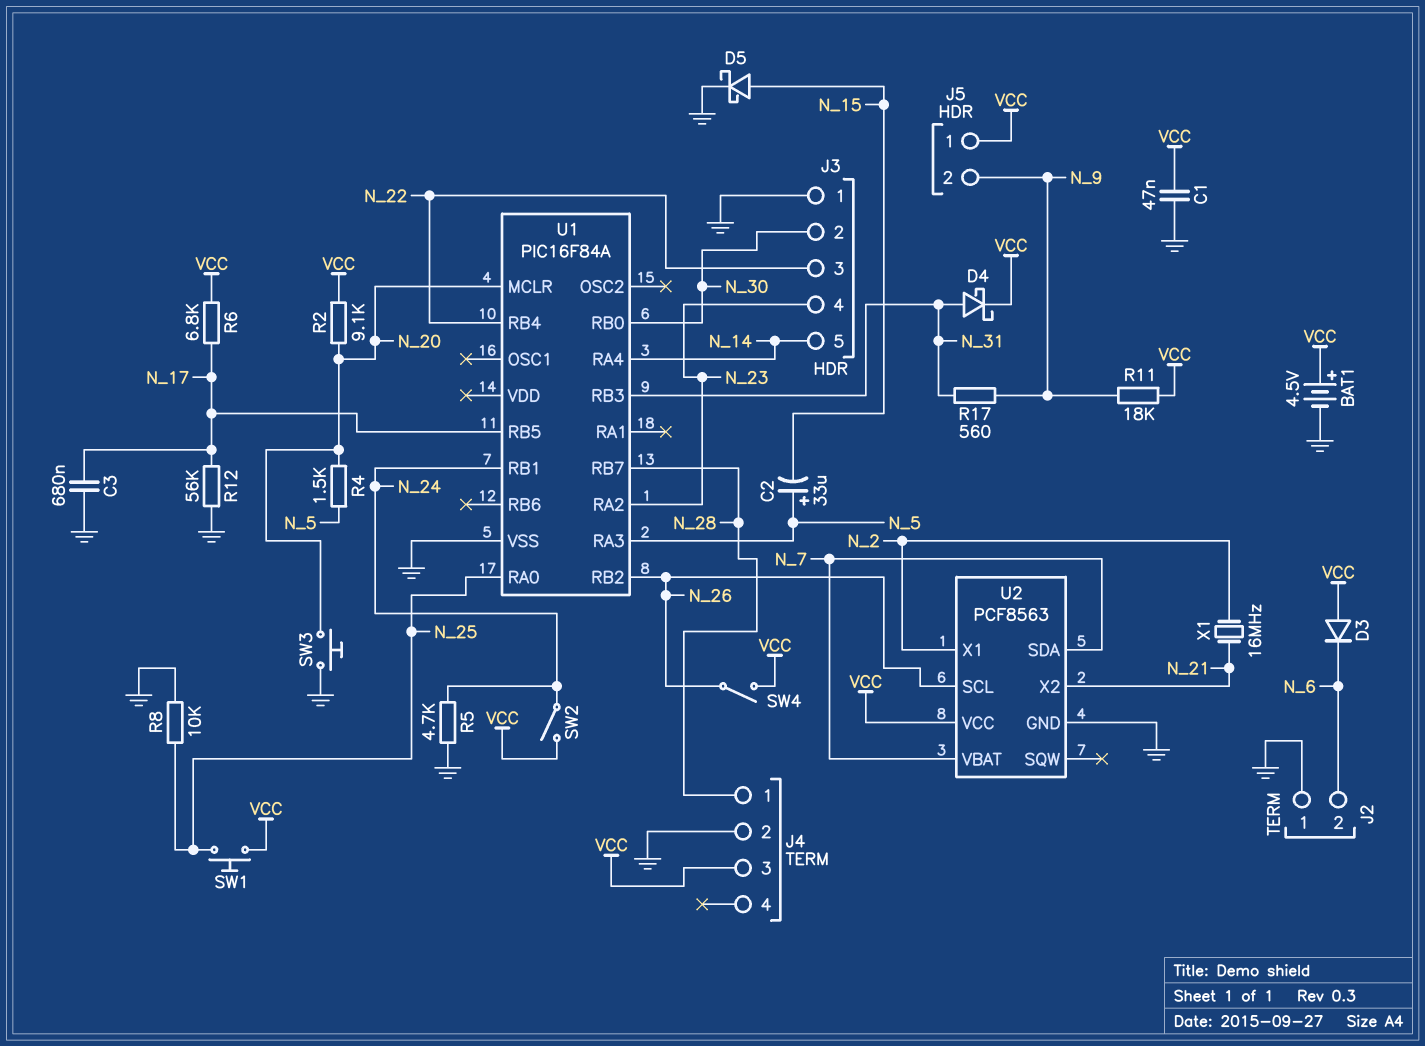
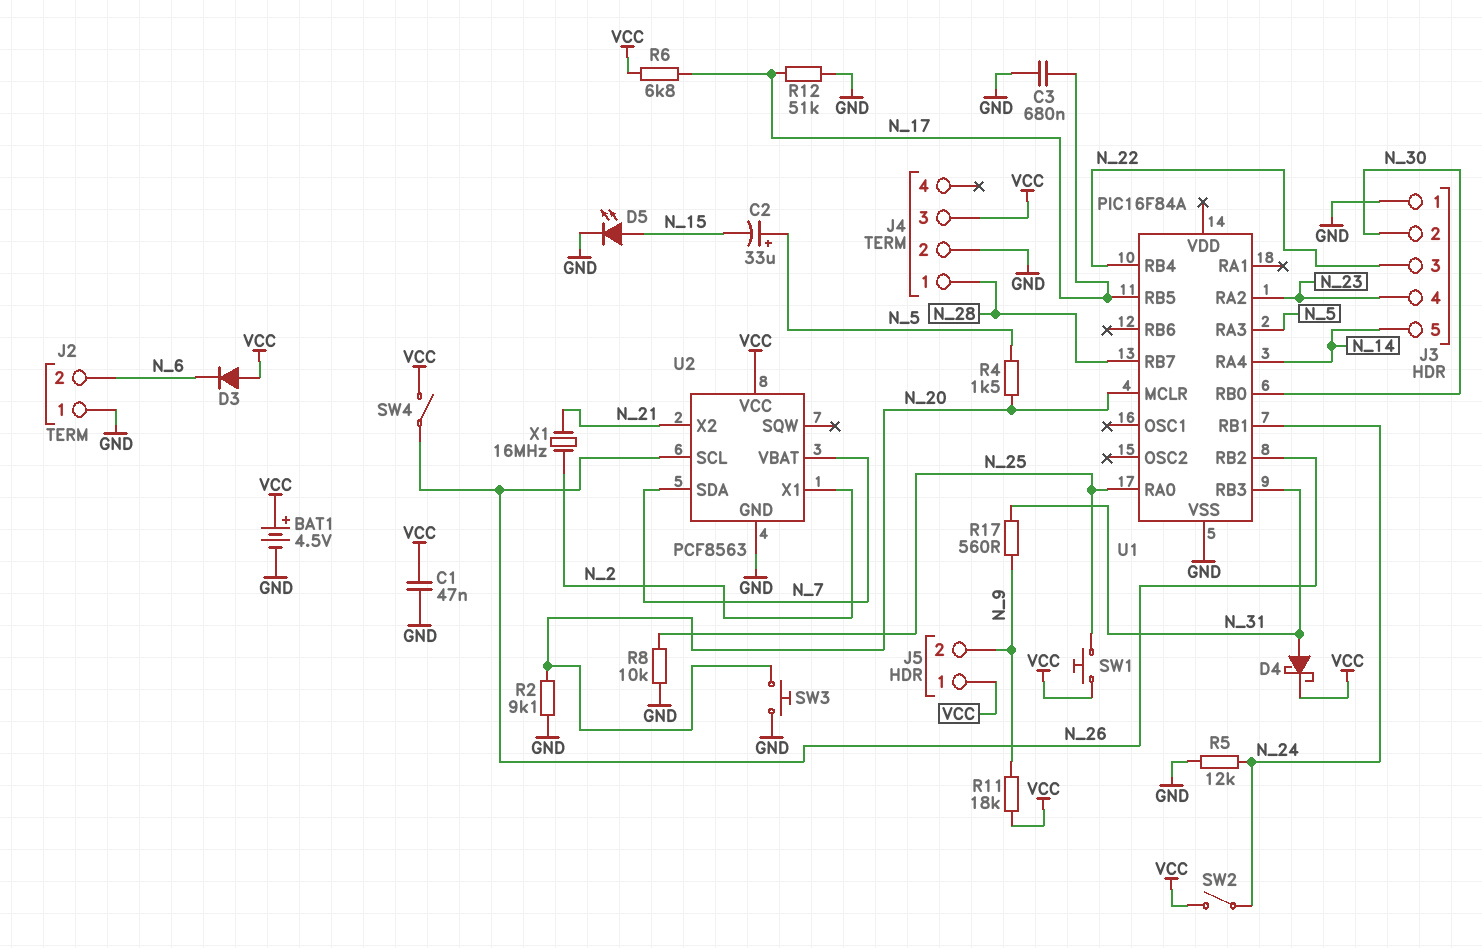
D5: schottky (A N_15, K GND) -> LED (A N_15, K GND)
R2: 9.1k (N_20, VCC) -> 9.1k (GND, N_20)
R5: 4.7k (GND, N_24) -> 12k (GND, N_24)
R12: 56k (GND, N_17) -> 51k (GND, N_17)

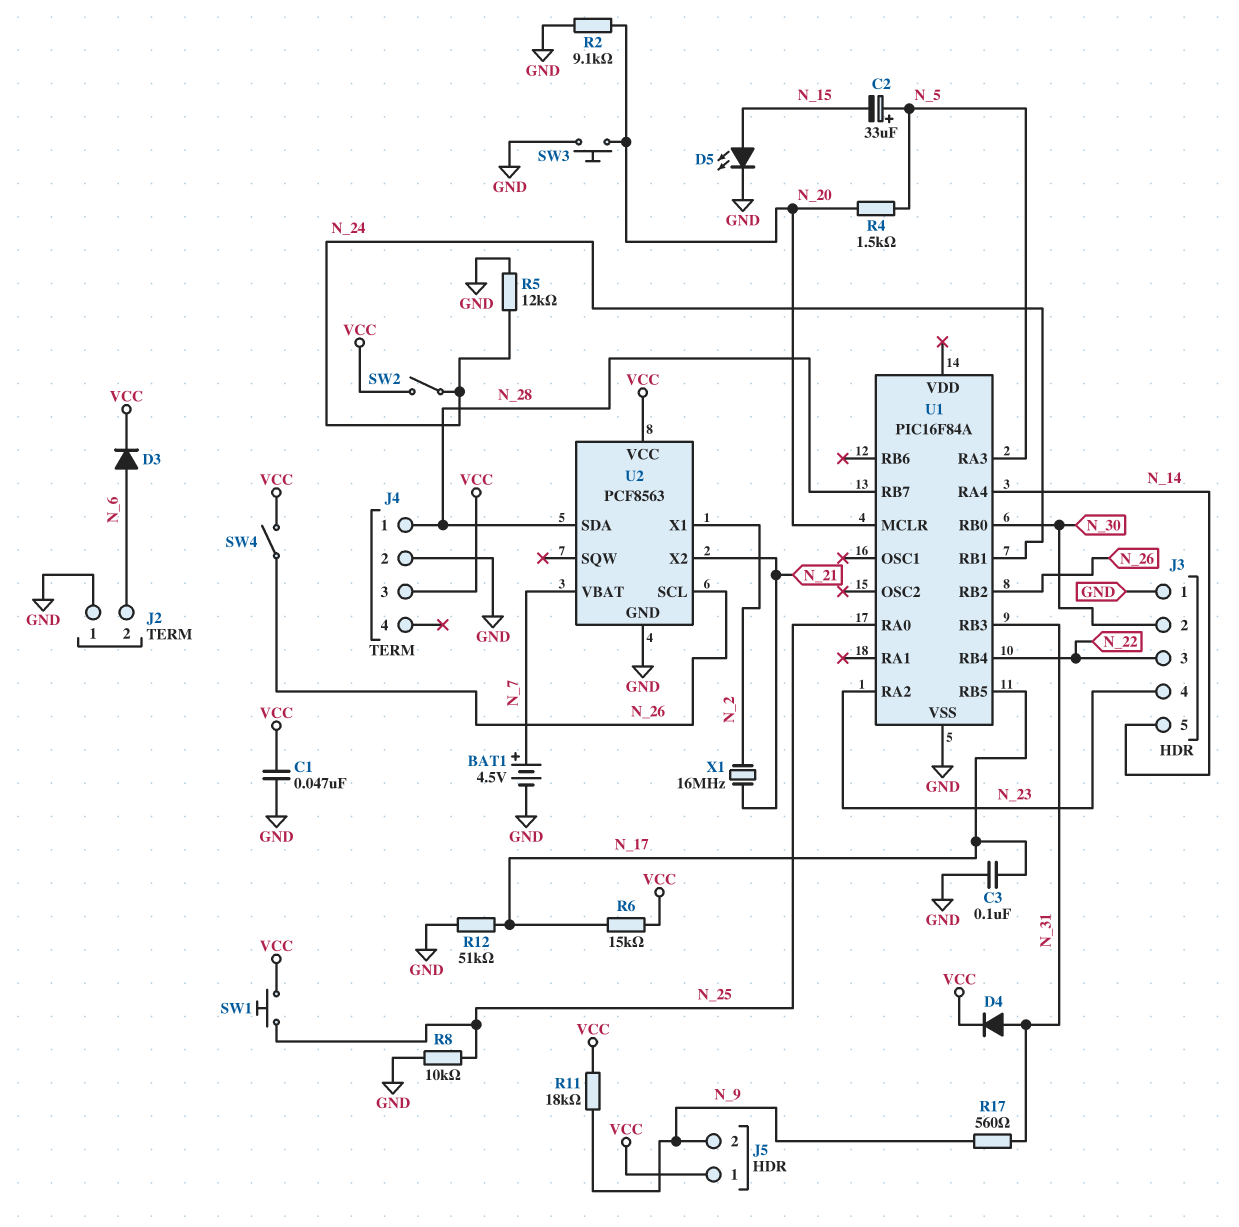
BAT1: 4.5V (plus VCC, minus GND) -> 4.5V (plus N_7, minus GND)
C3: 680nF (GND, N_17) -> 100nF (GND, N_17)
D3: diode (A VCC, K N_6) -> diode (A N_6, K VCC)
D4: schottky (A N_31, K VCC) -> diode (A N_31, K VCC)
R6: 6.8k (N_17, VCC) -> 15k (N_17, VCC)
U2 pin SDA: N_7 -> N_28

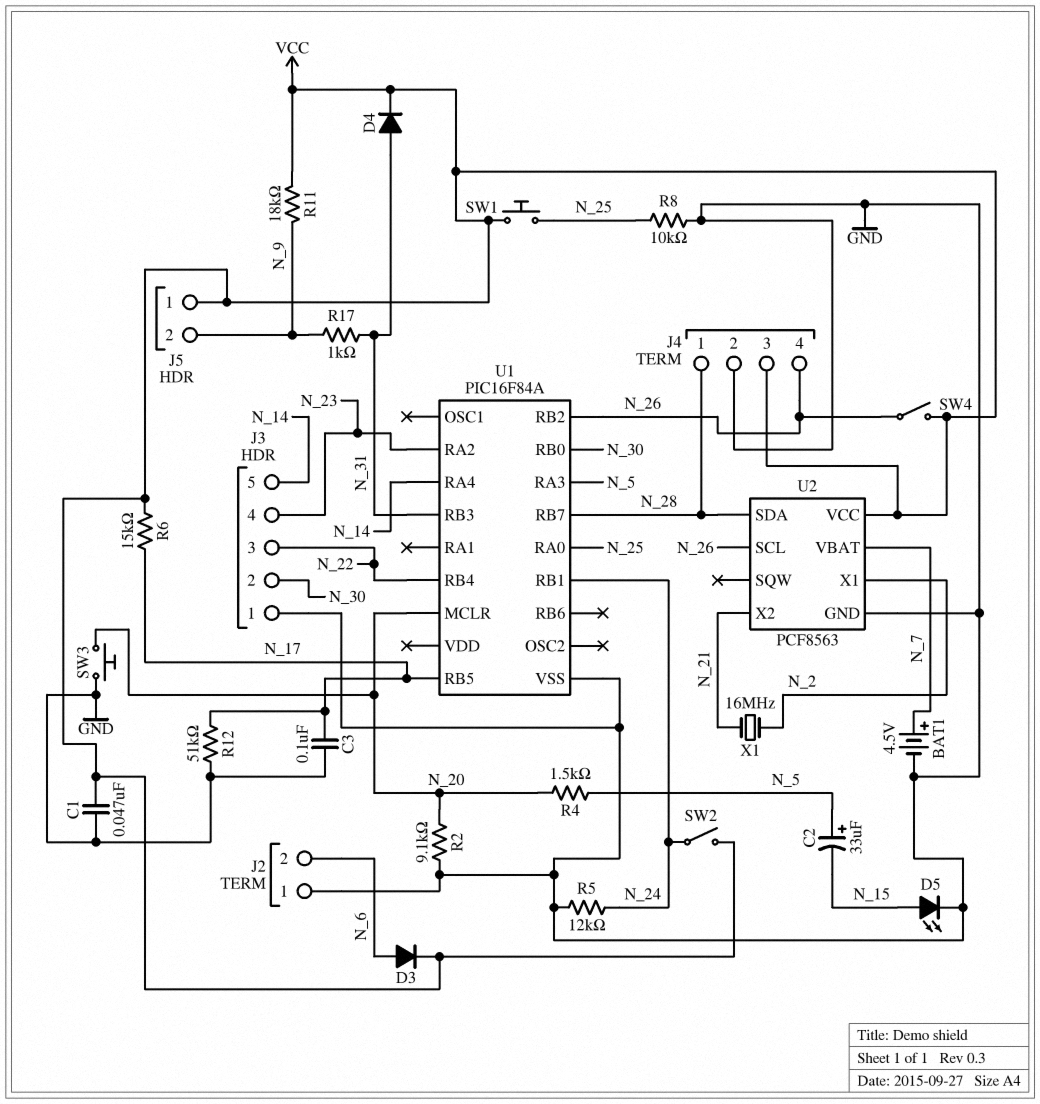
J4 pin 4: none -> N_26
R17: 560 (N_9, N_31) -> 1k (N_9, N_31)

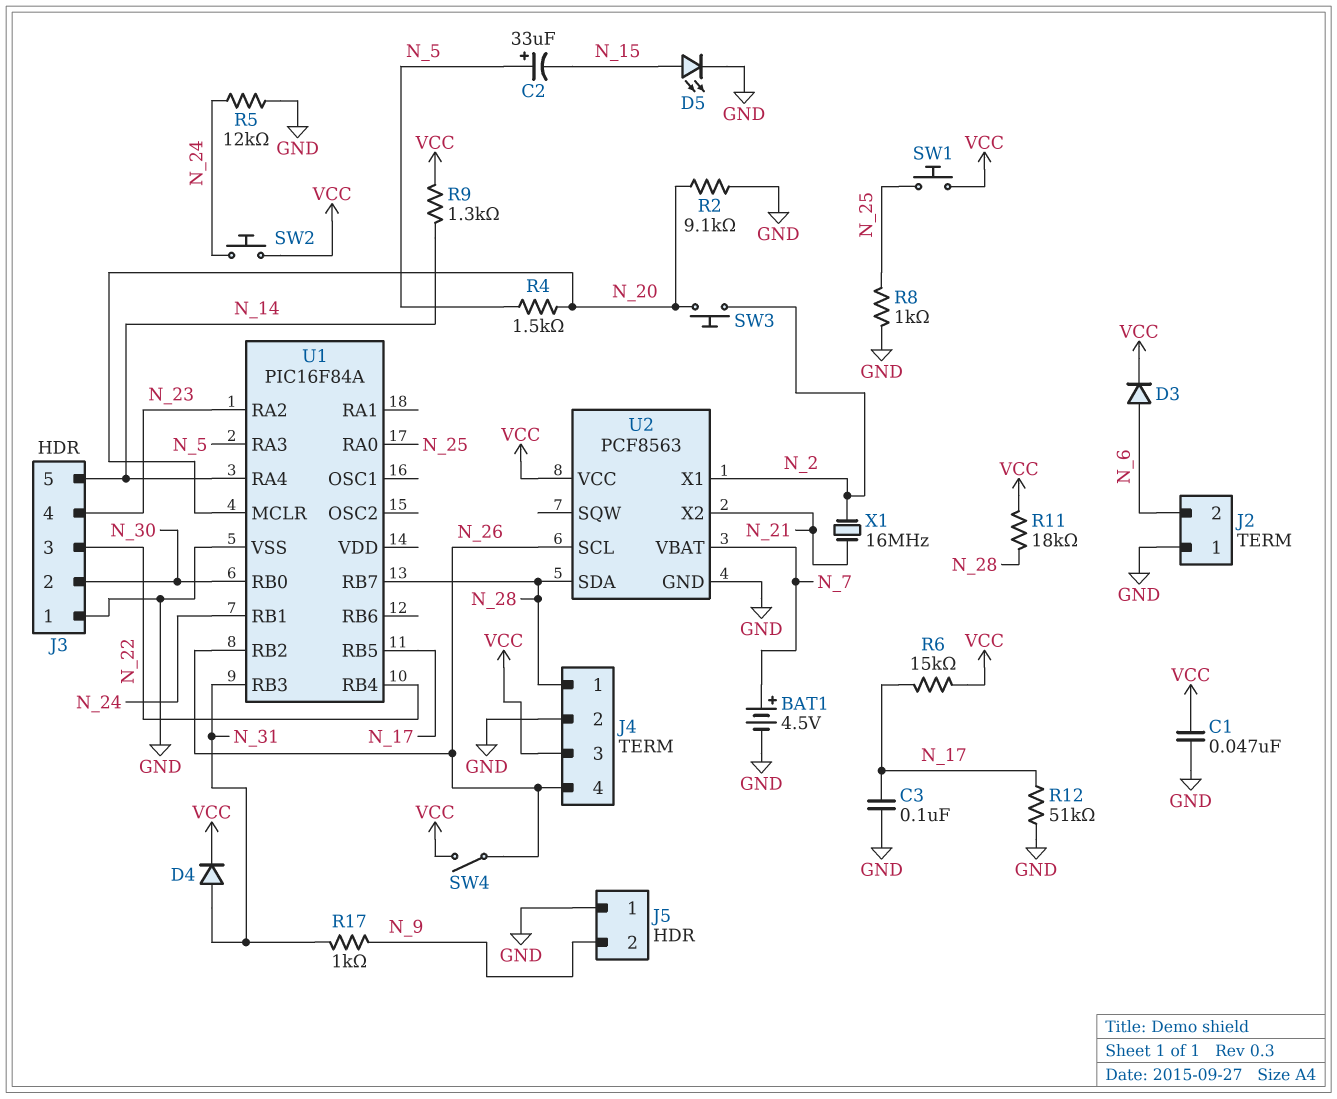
J5 pin 1: VCC -> GND
R8: 10k (GND, N_25) -> 1k (GND, N_25)
R9: none -> 1.3k (N_14, VCC)
R11: 18k (N_9, VCC) -> 18k (N_28, VCC)
SW2: switch (N_24, VCC) -> button (N_24, VCC)
SW3: button (GND, N_20) -> button (N_2, N_20)

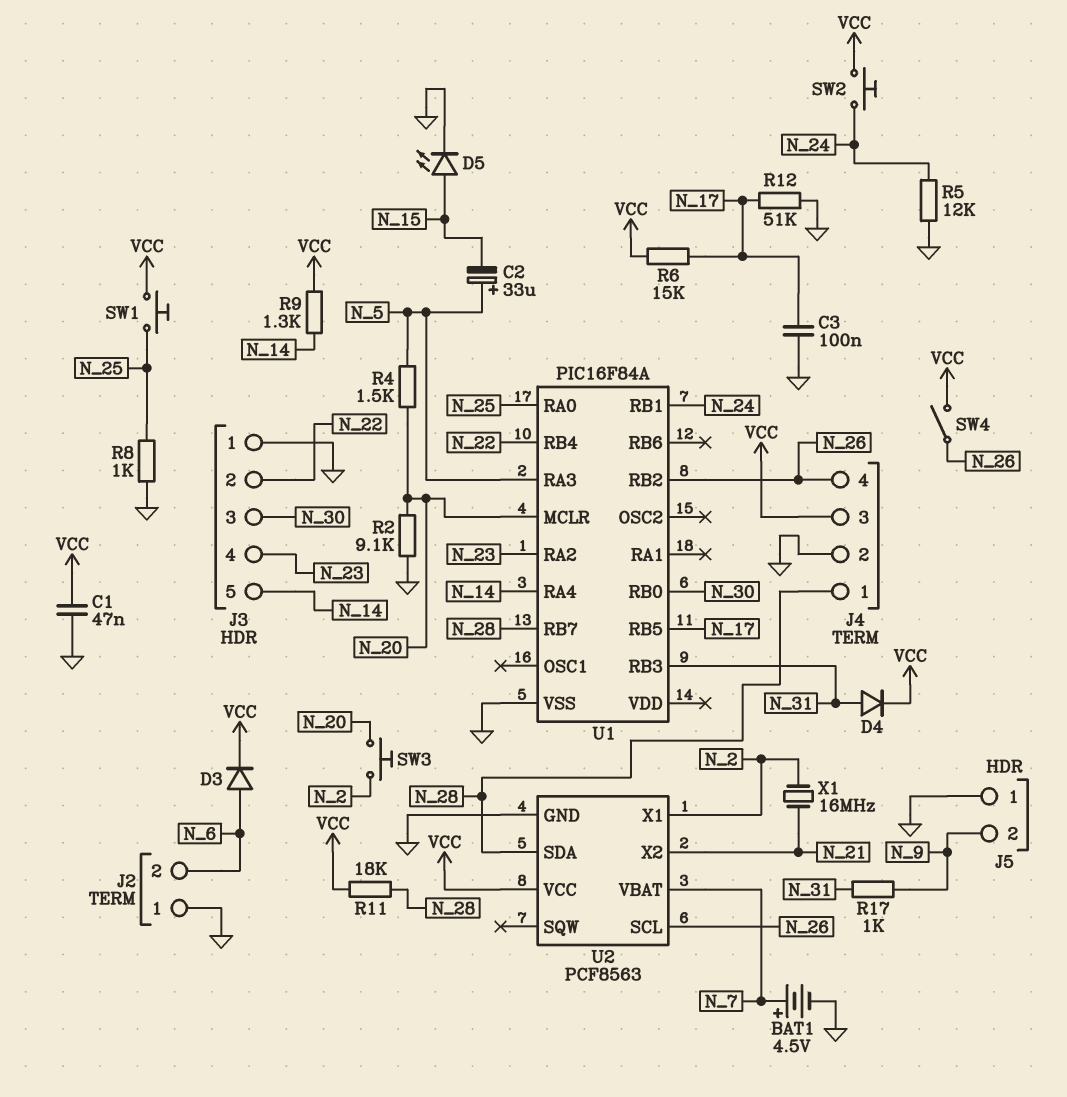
J3 pin 2: N_30 -> N_22
J3 pin 3: N_22 -> N_30

